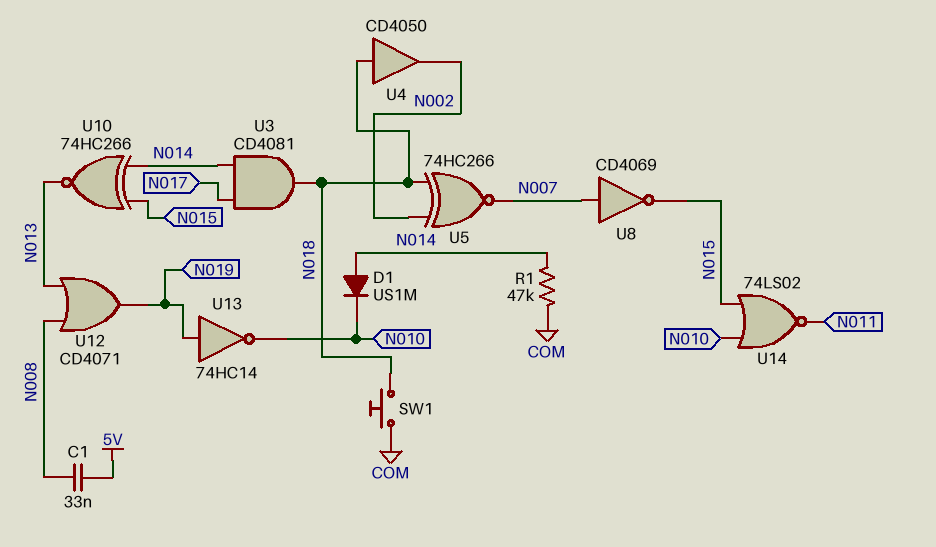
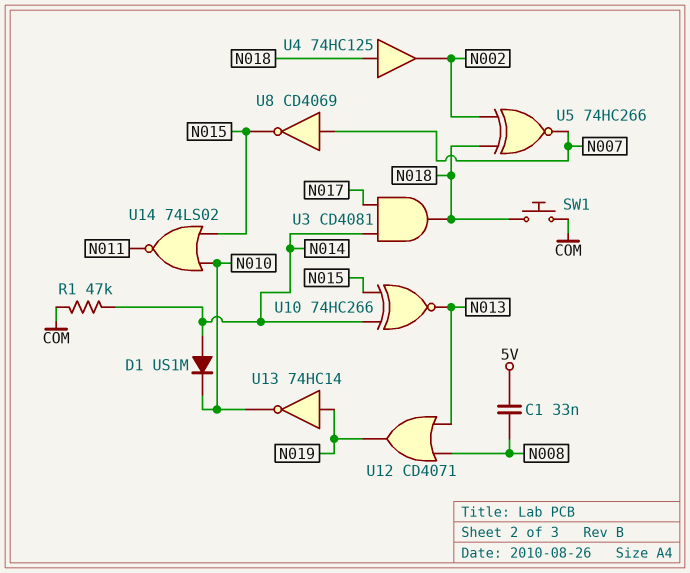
U4: buffer CD4050 (in N018, out N002) -> buffer 74HC125 (in N018, out N002)

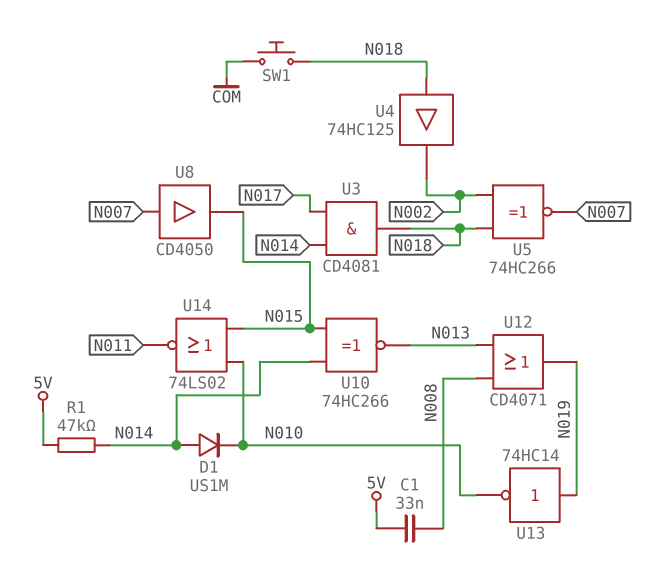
R1: 47k (COM, N014) -> 47k (5V, N014)
U8: NOT CD4069 (in N007, out N015) -> buffer CD4050 (in N007, out N015)

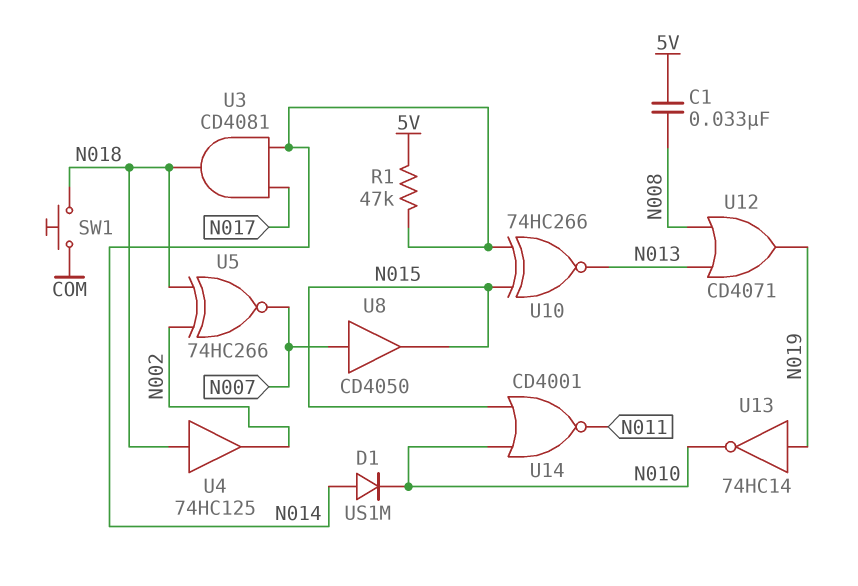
U14: NOR 74LS02 (in N010, in N015, out N011) -> NOR CD4001 (in N010, in N015, out N011)

